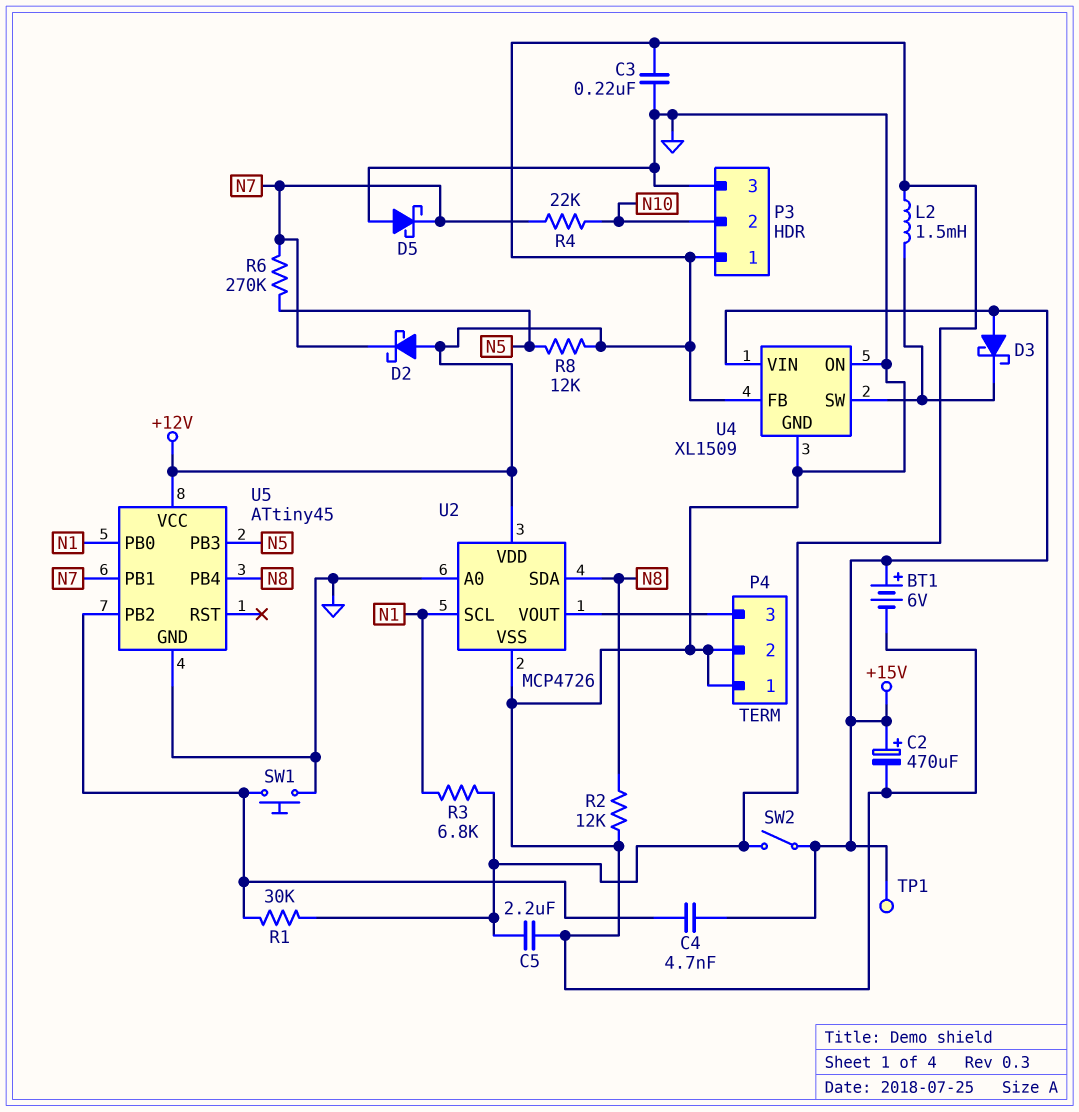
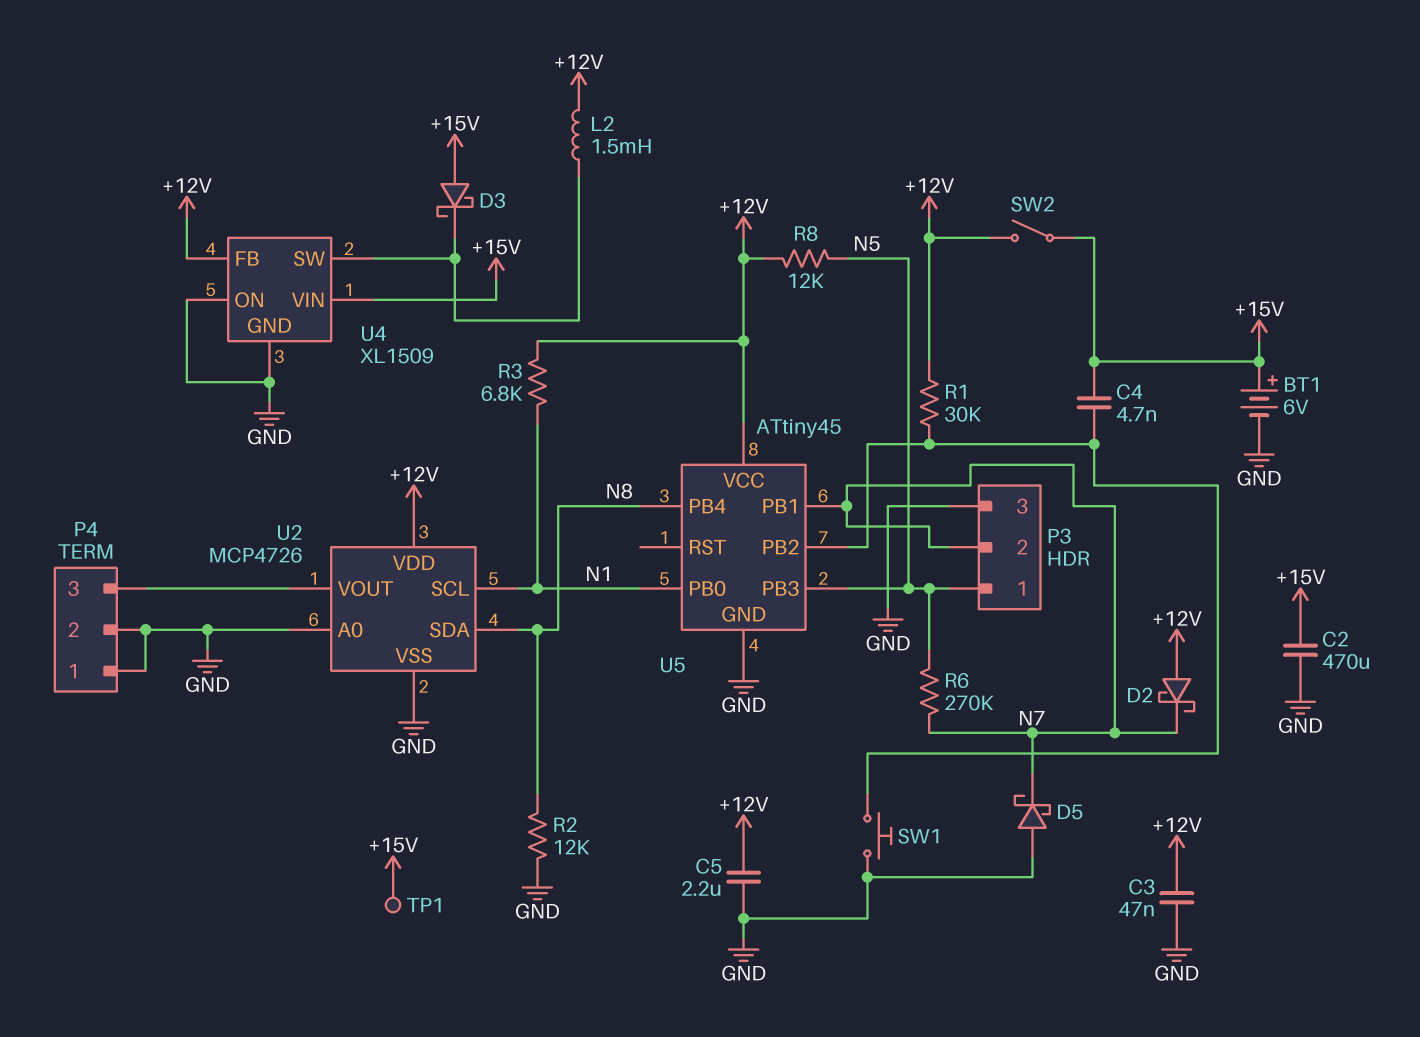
C2: 470uF (plus +15V, minus GND) -> 470uF (+15V, GND)
C3: 220nF (+12V, GND) -> 47nF (+12V, GND)
P3 pin 1: +12V -> N5
P3 pin 2: N10 -> N7
R4: 22k (N7, N10) -> none

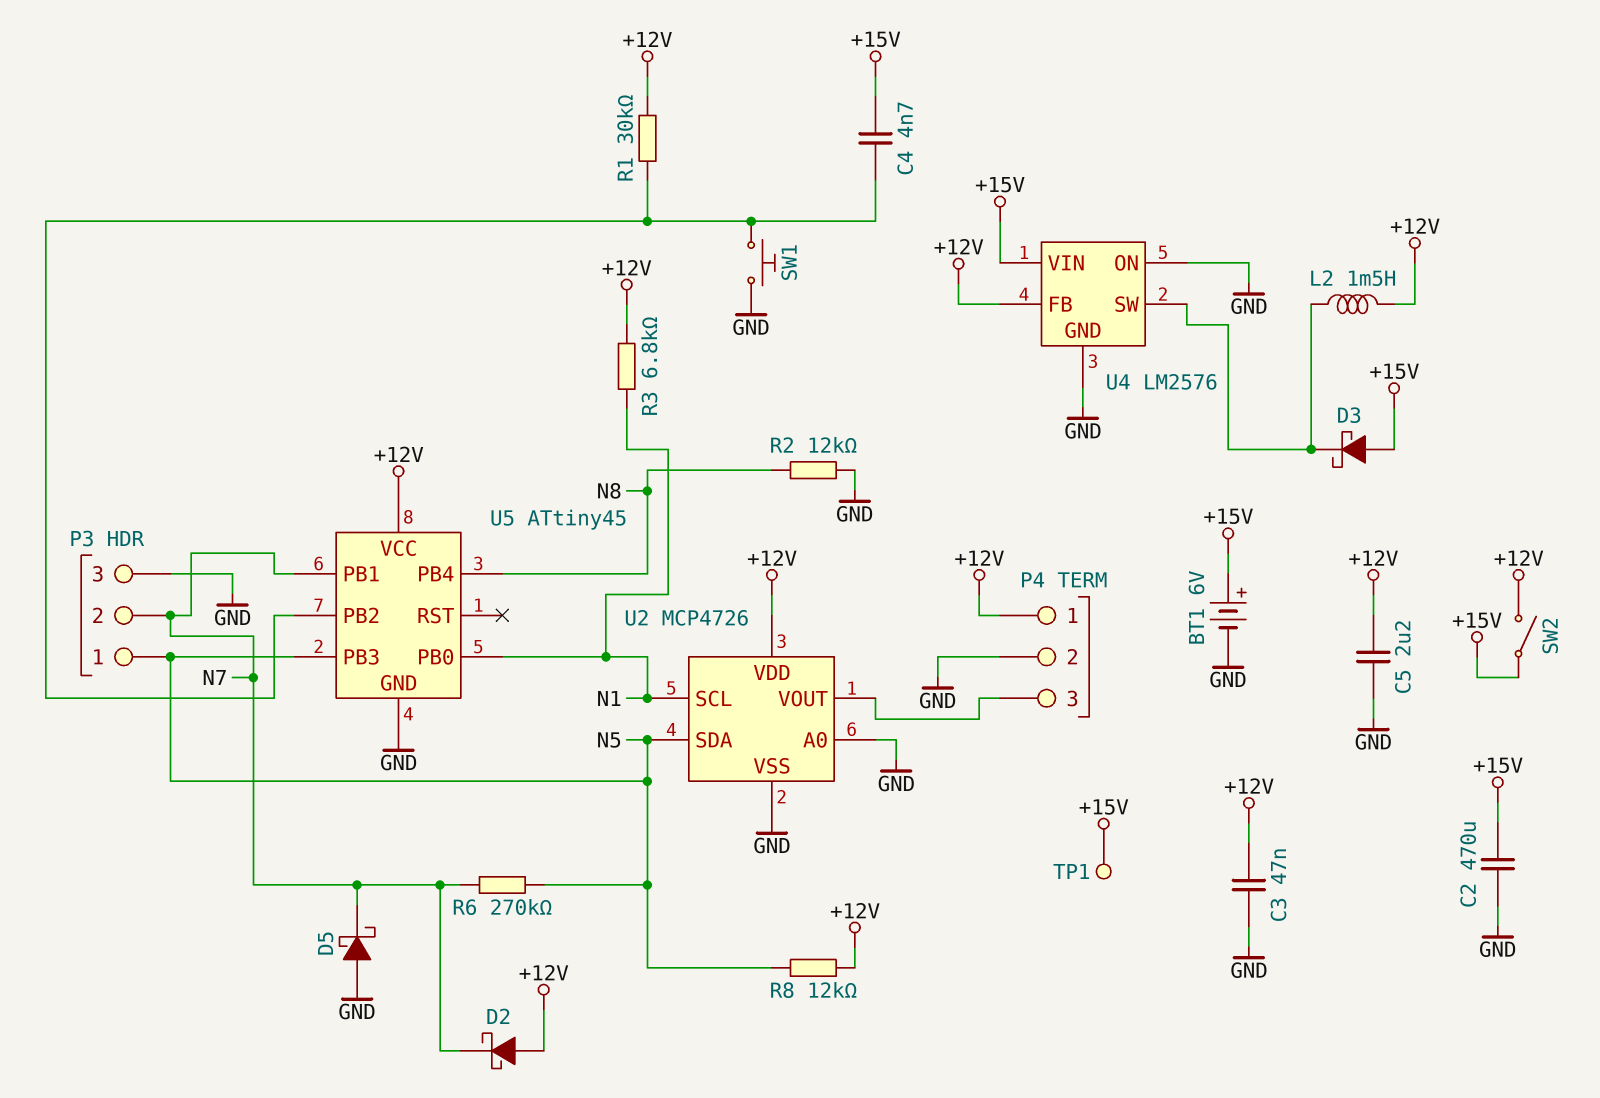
P4 pin 1: GND -> +12V
U2 pin SDA: N8 -> N5
U4: XL1509 -> LM2576

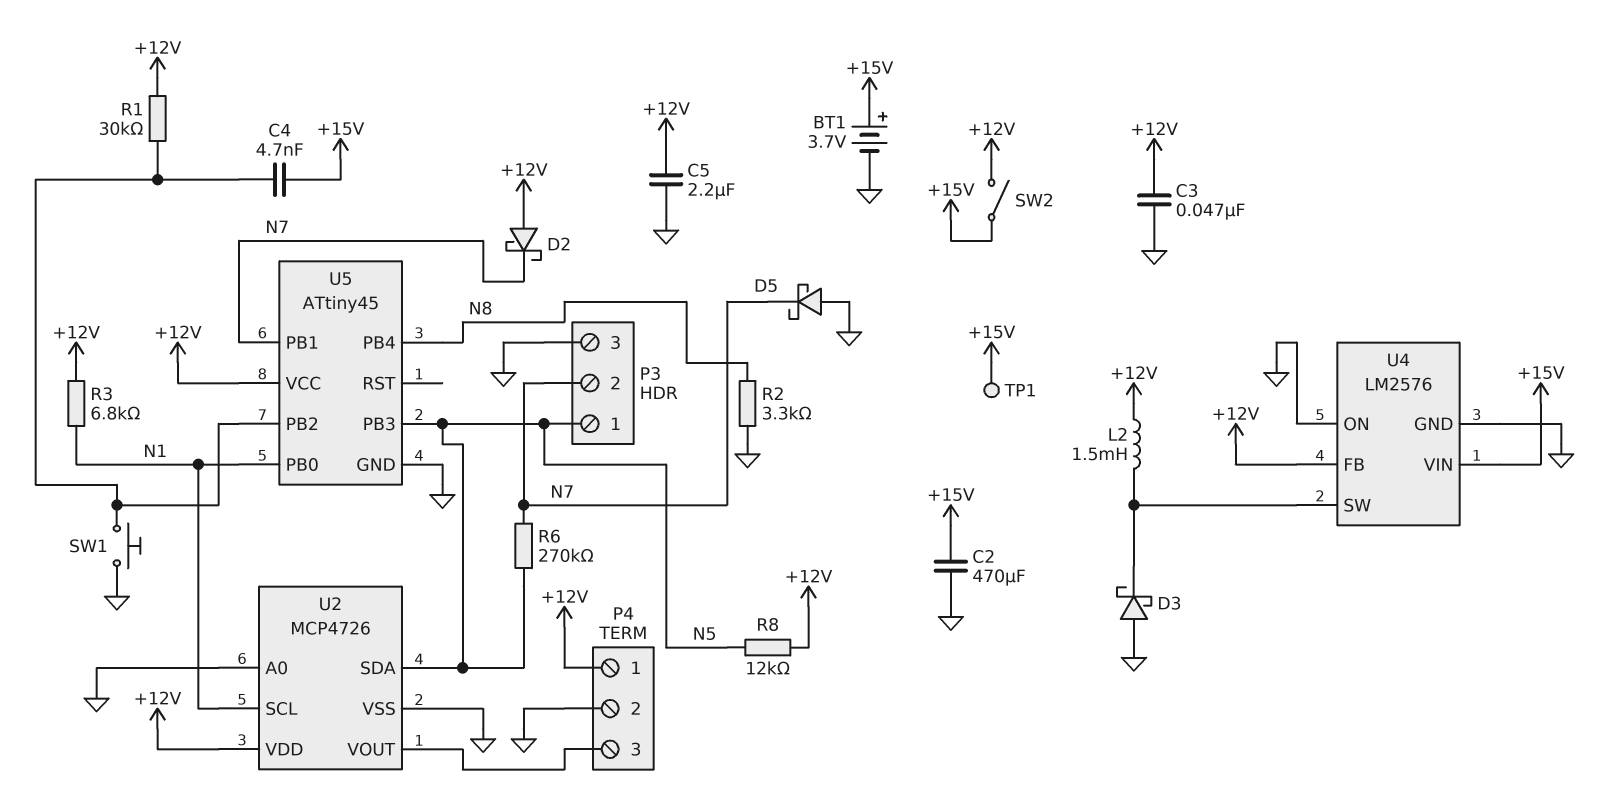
BT1: 6V (plus +15V, minus GND) -> 3.7V (plus +15V, minus GND)
D3: schottky (A +15V, K U4/SW) -> schottky (A GND, K U4/SW)
R2: 12k (GND, N8) -> 3.3k (GND, N8)

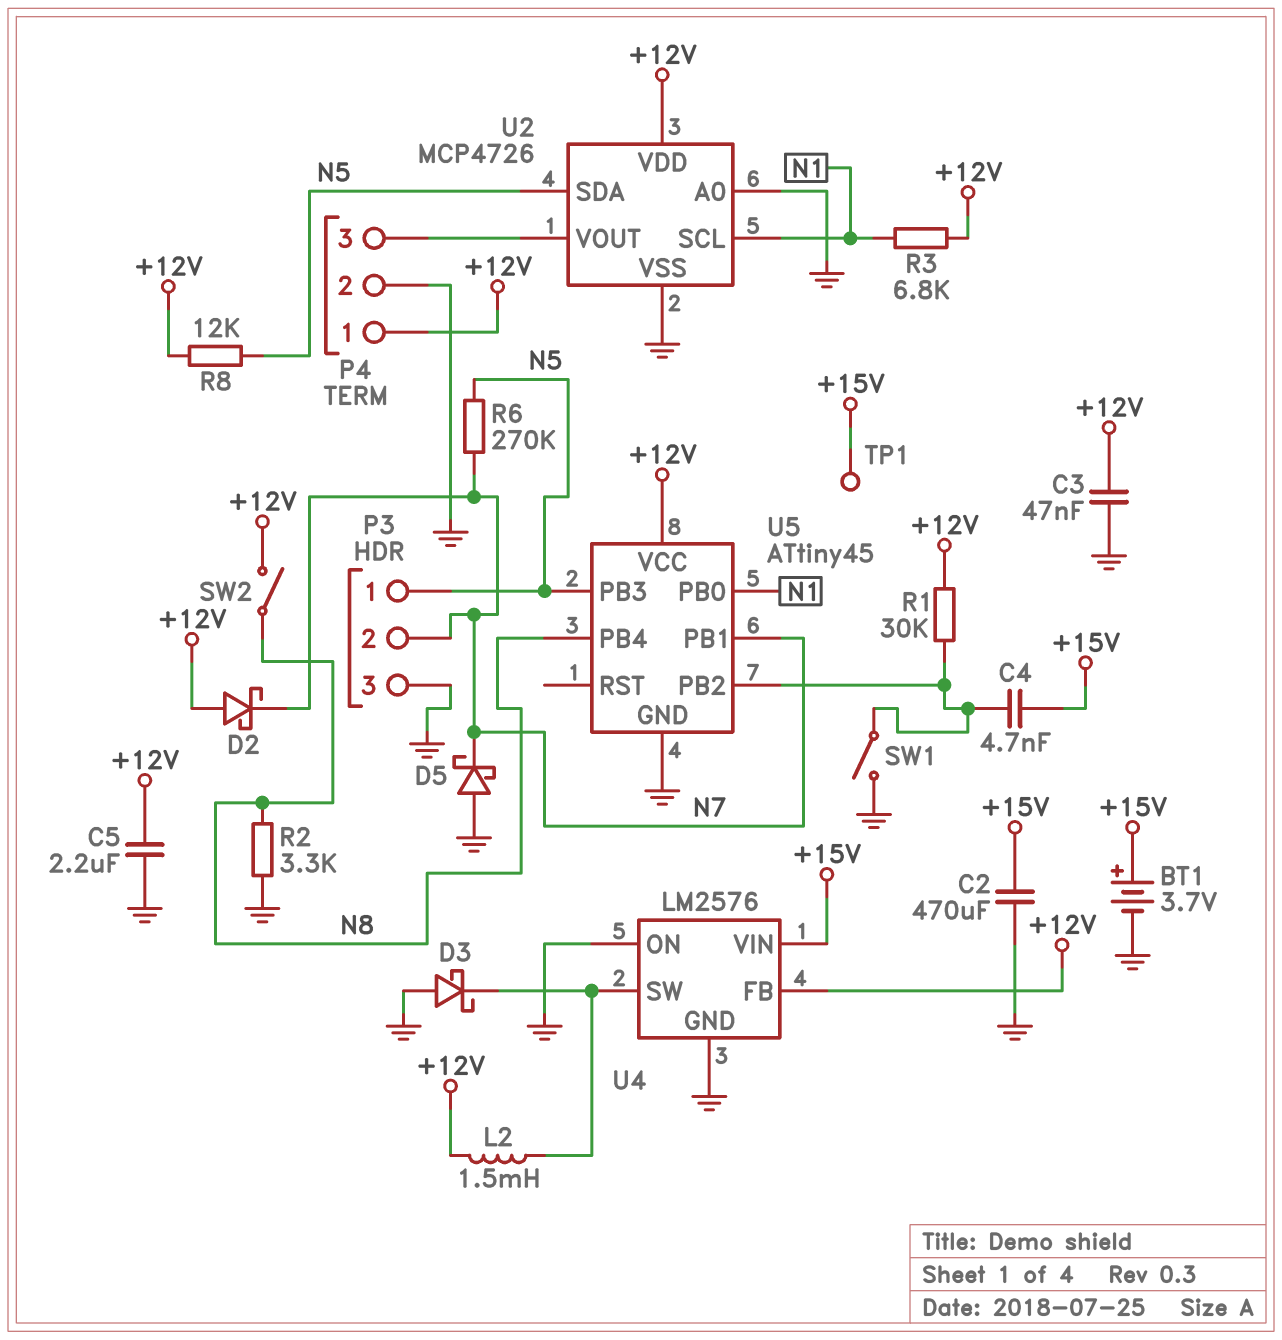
SW1: button (GND, U5/PB2) -> switch (GND, U5/PB2)
SW2: switch (+12V, +15V) -> switch (+12V, N8)

